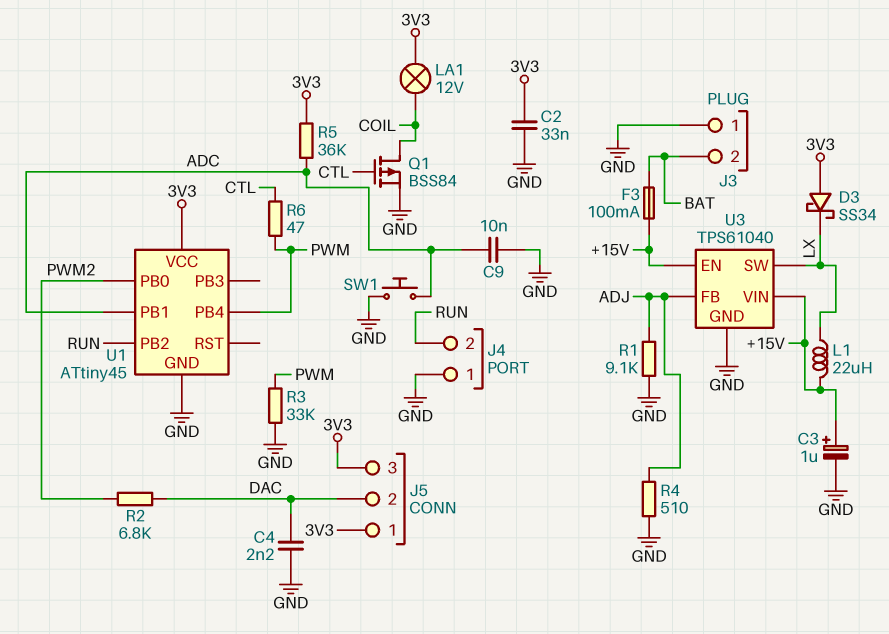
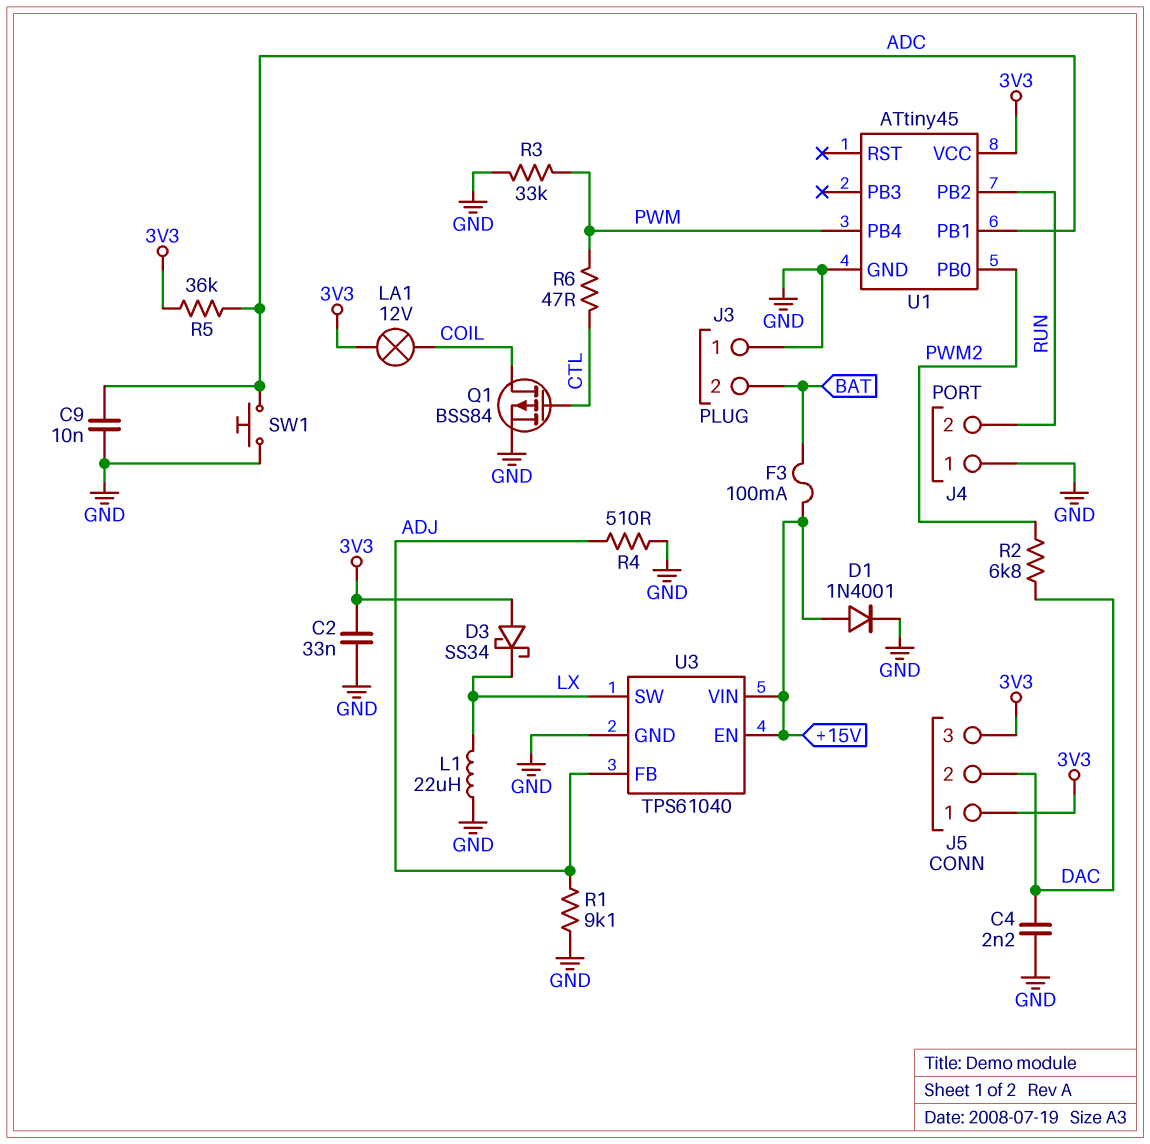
C3: 1uF (plus +15V, minus GND) -> none
D1: none -> diode 1N4001 (A +15V, K GND)
L1: 22uH (+15V, LX) -> 22uH (GND, LX)

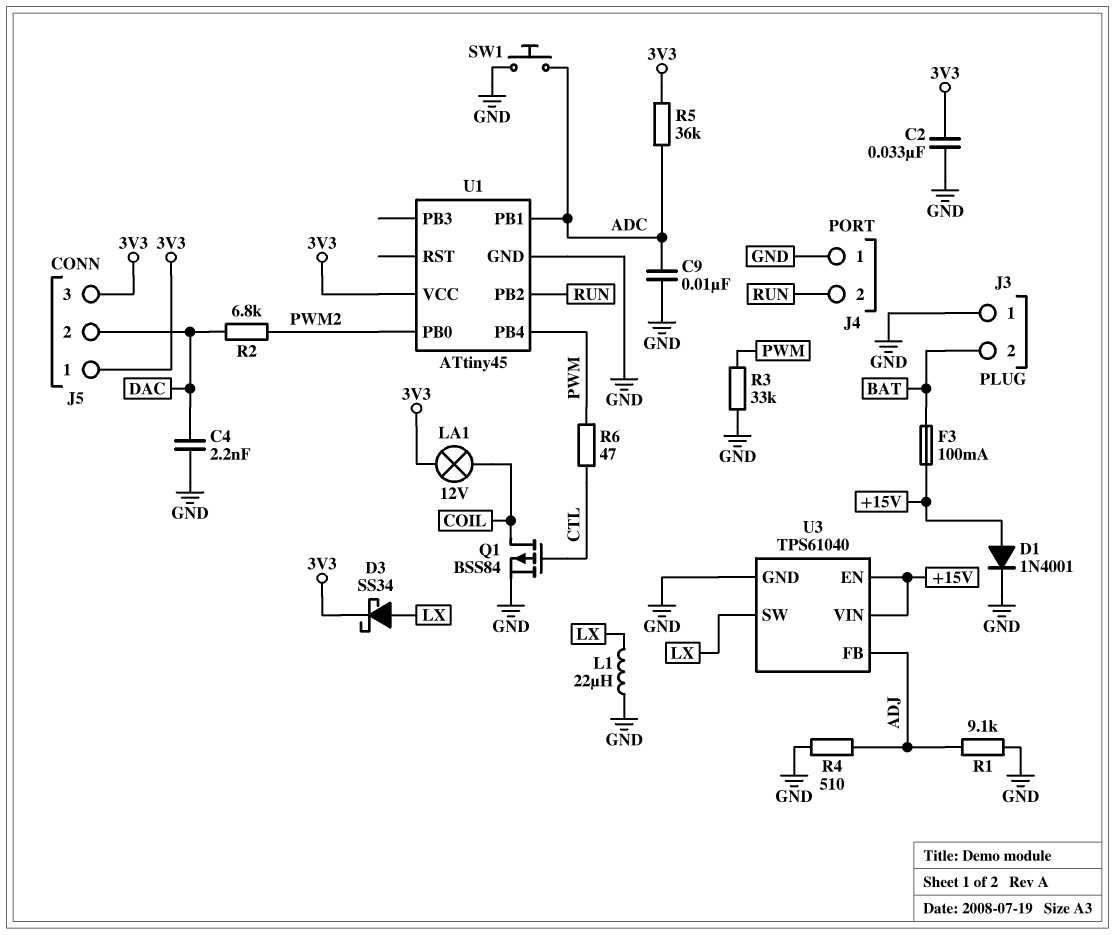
D3: schottky SS34 (A 3V3, K LX) -> schottky SS34 (A LX, K 3V3)

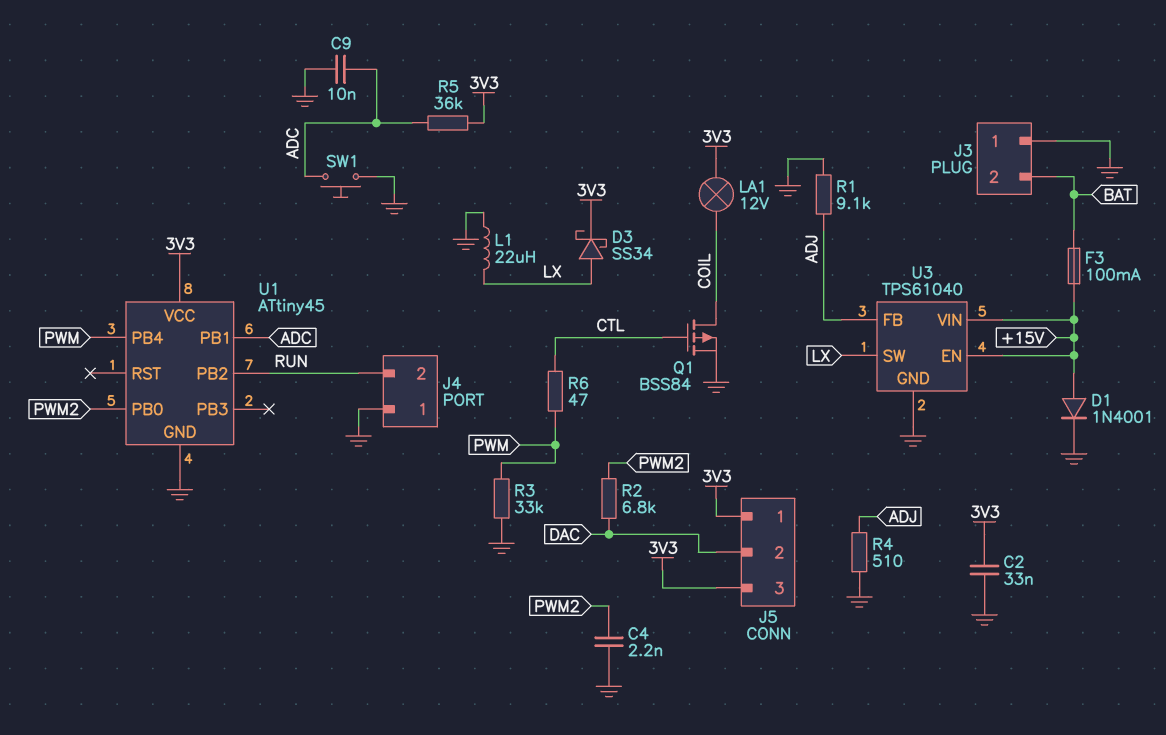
C4: 2.2nF (DAC, GND) -> 2.2nF (GND, PWM2)

